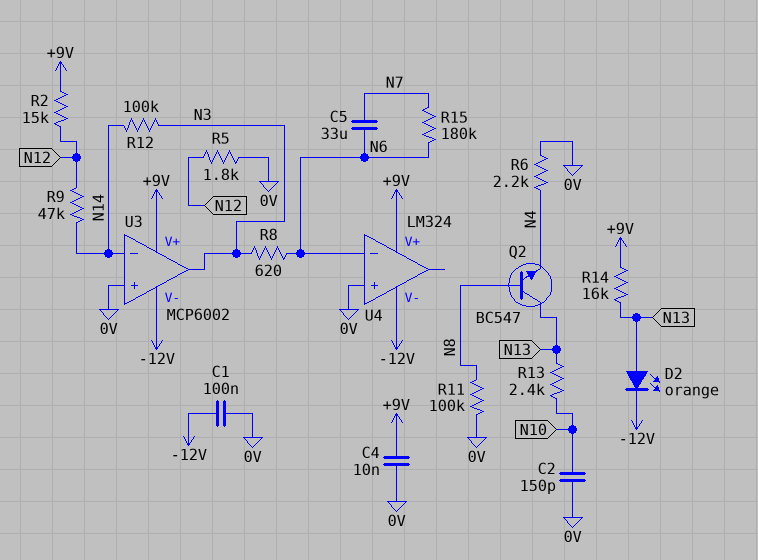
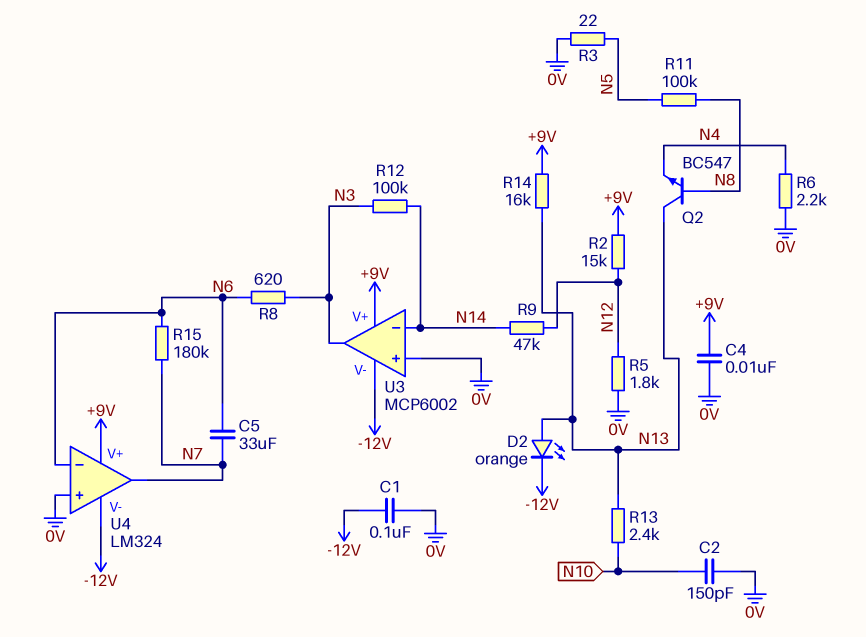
R3: none -> 22 (0V, N5)
R11: 100k (0V, N8) -> 100k (N5, N8)
U4 pin out: none -> N7

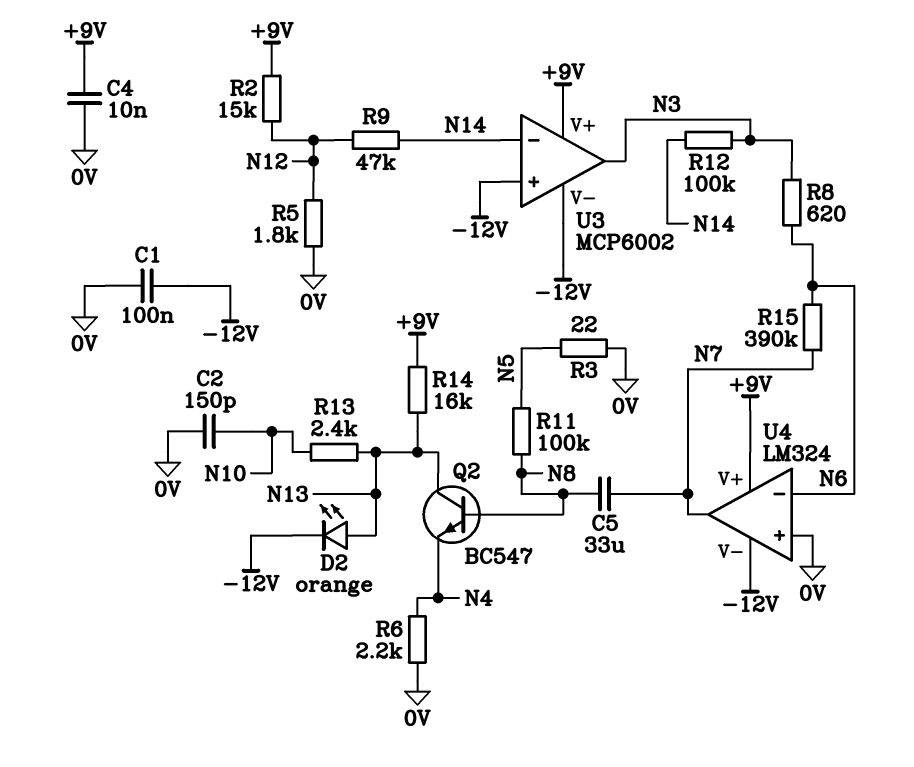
C5: 33uF (N6, N7) -> 33uF (N7, N8)
R15: 180k (N6, N7) -> 390k (N6, N7)
U3 pin in+: 0V -> -12V

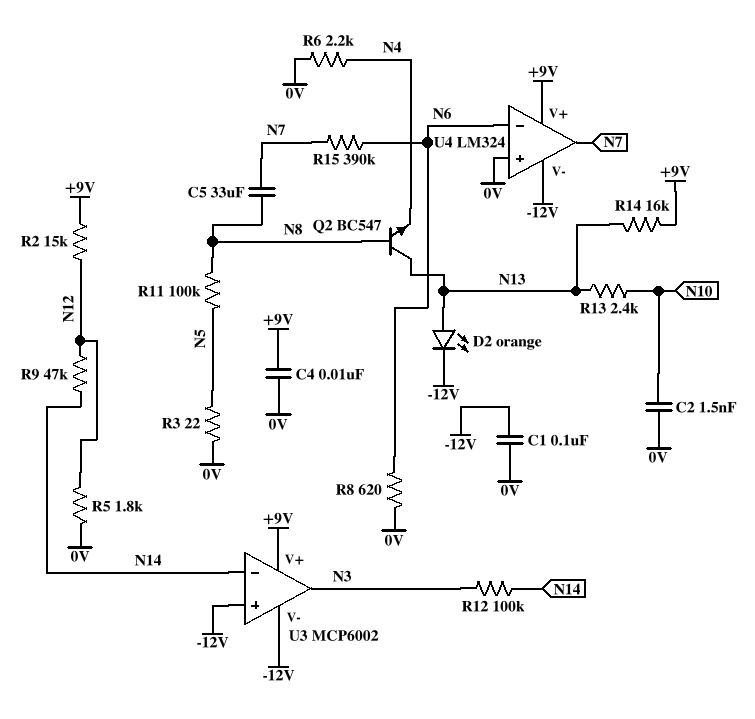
C2: 150pF (0V, N10) -> 1.5nF (0V, N10)
R8: 620 (N3, N6) -> 620 (0V, N6)

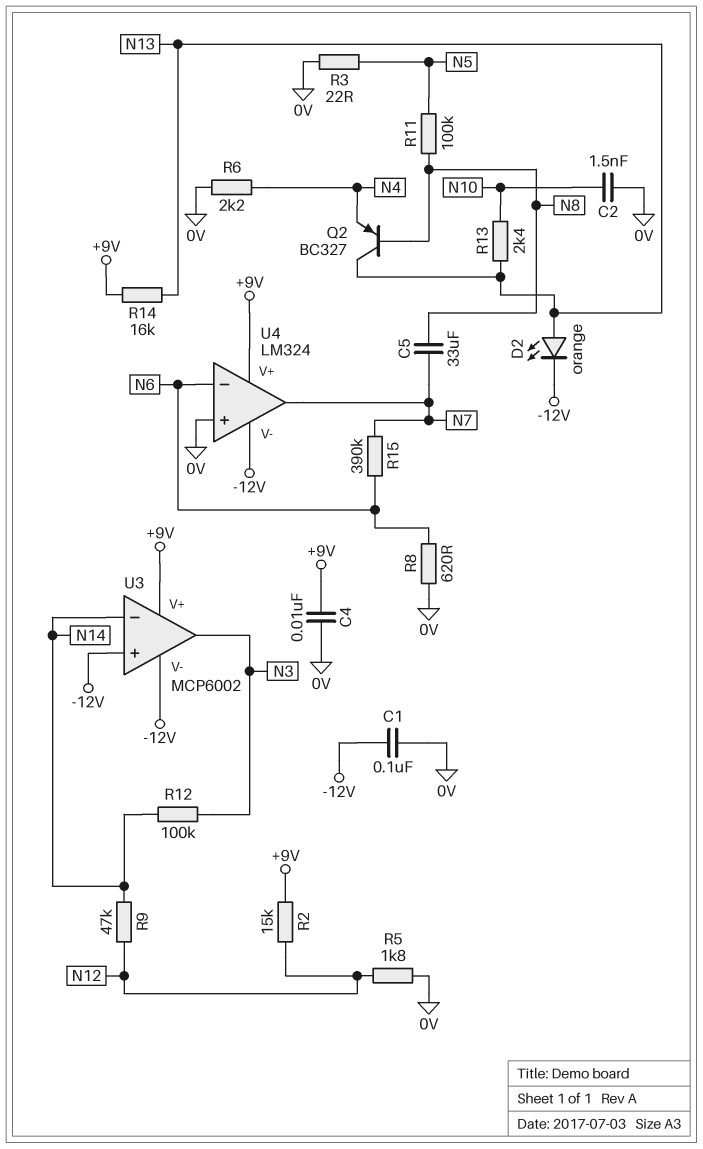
Q2: NPN BC547 (B N8, C N13, E N4) -> PNP BC327 (B N8, C N13, E N4)

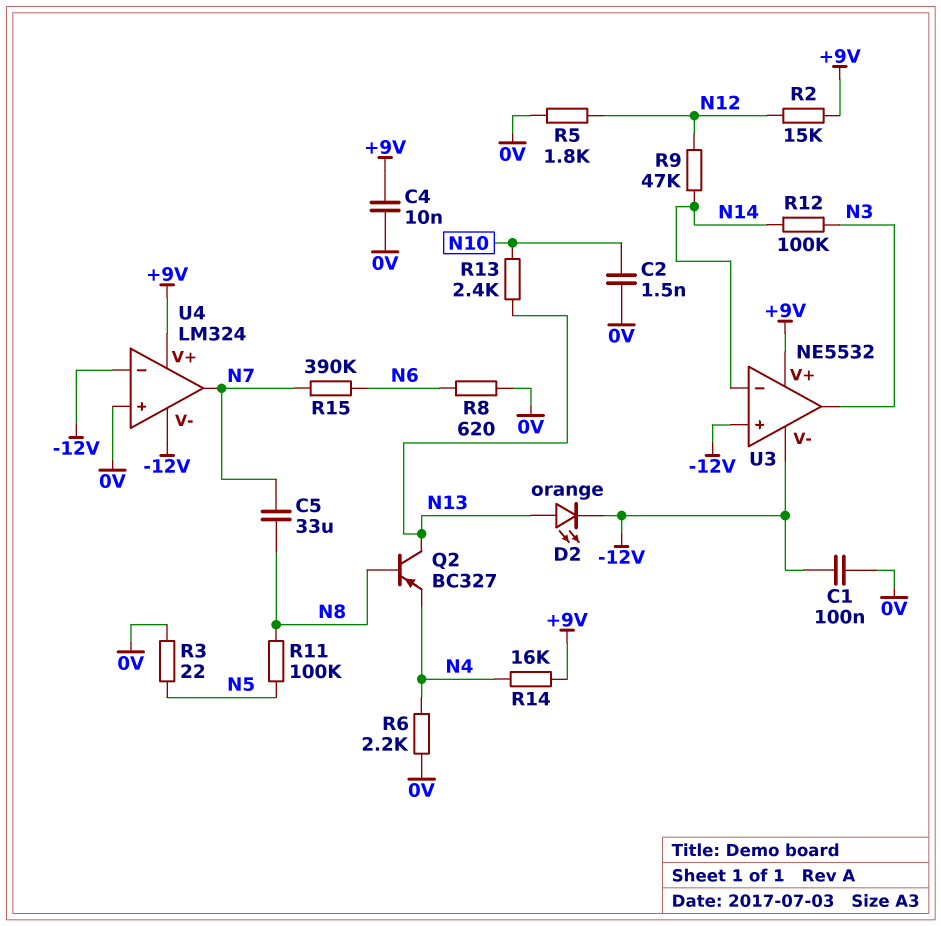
R14: 16k (+9V, N13) -> 16k (+9V, N4)
U3: MCP6002 -> NE5532
U4 pin in-: N6 -> -12V

